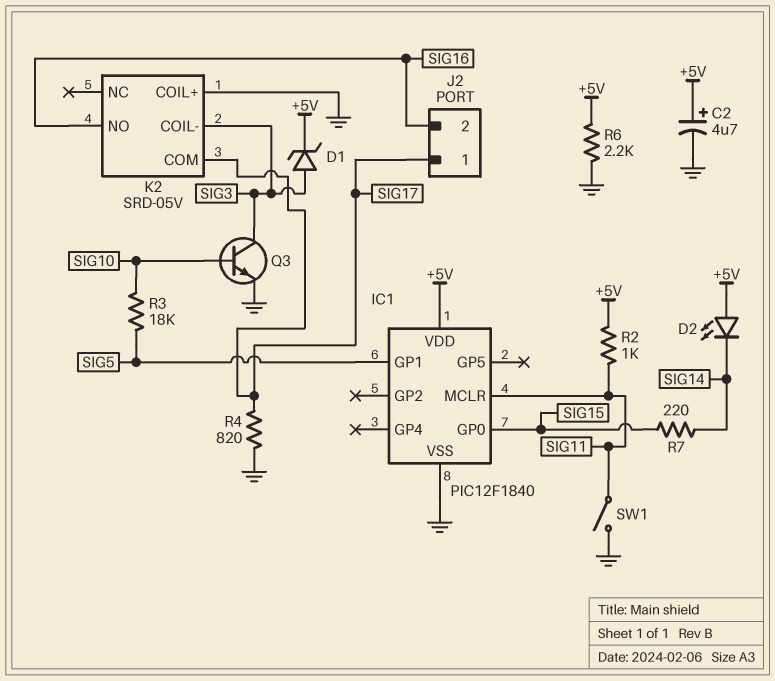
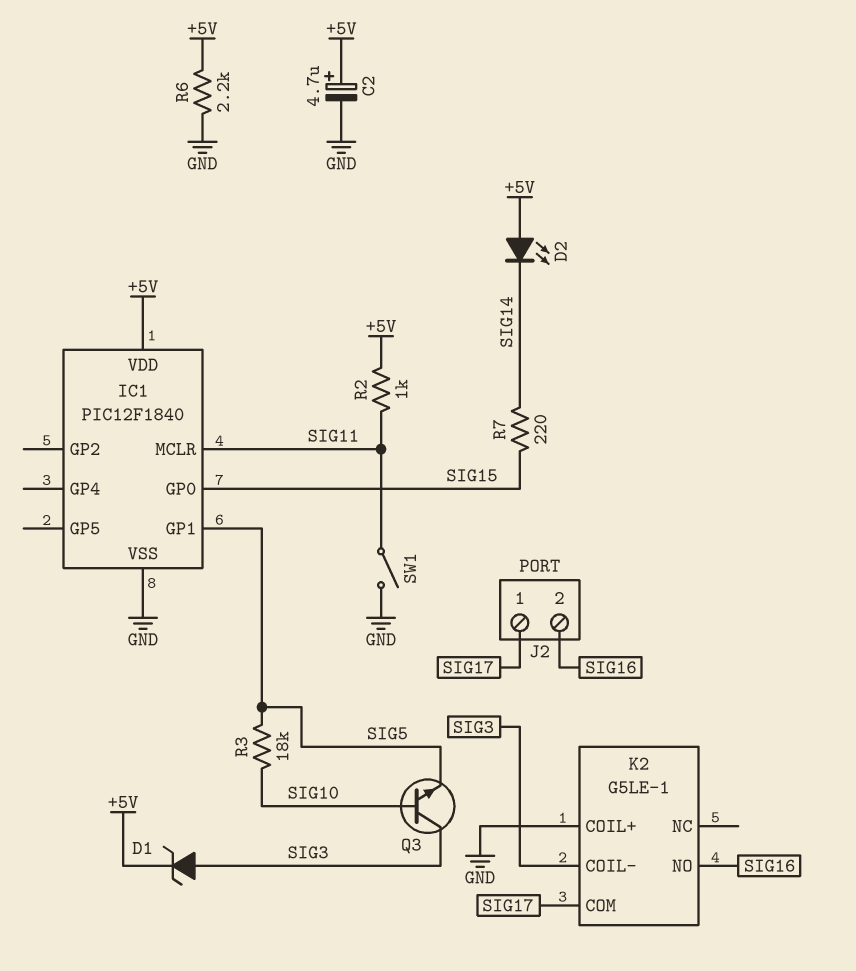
K2: SRD-05V -> G5LE-1
Q3: NPN (B SIG10, C SIG3, E GND) -> NPN (B SIG10, C SIG3, E SIG5)
R4: 820 (GND, SIG17) -> none

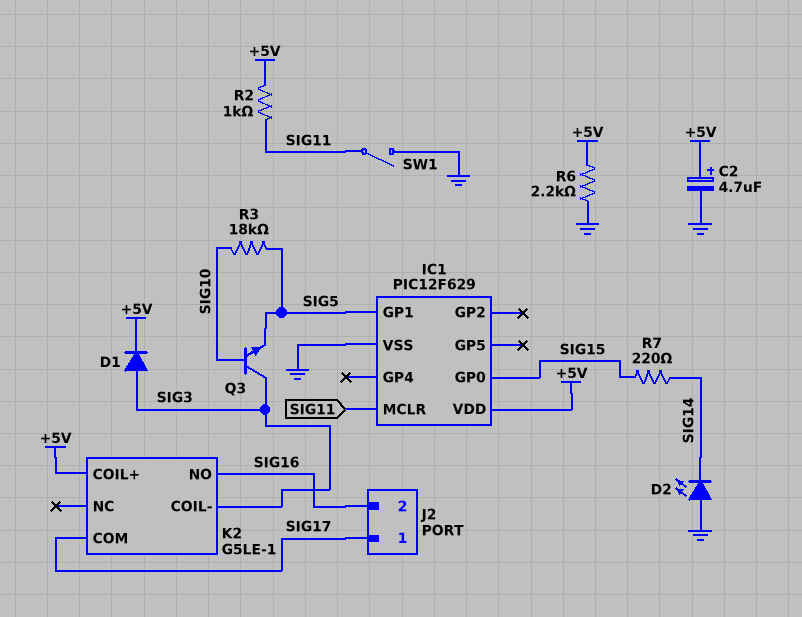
D1: zener (A SIG3, K +5V) -> diode (A SIG3, K +5V)
D2: LED (A +5V, K SIG14) -> LED (A GND, K SIG14)
IC1: PIC12F1840 -> PIC12F629
K2 pin COIL+: GND -> +5V

